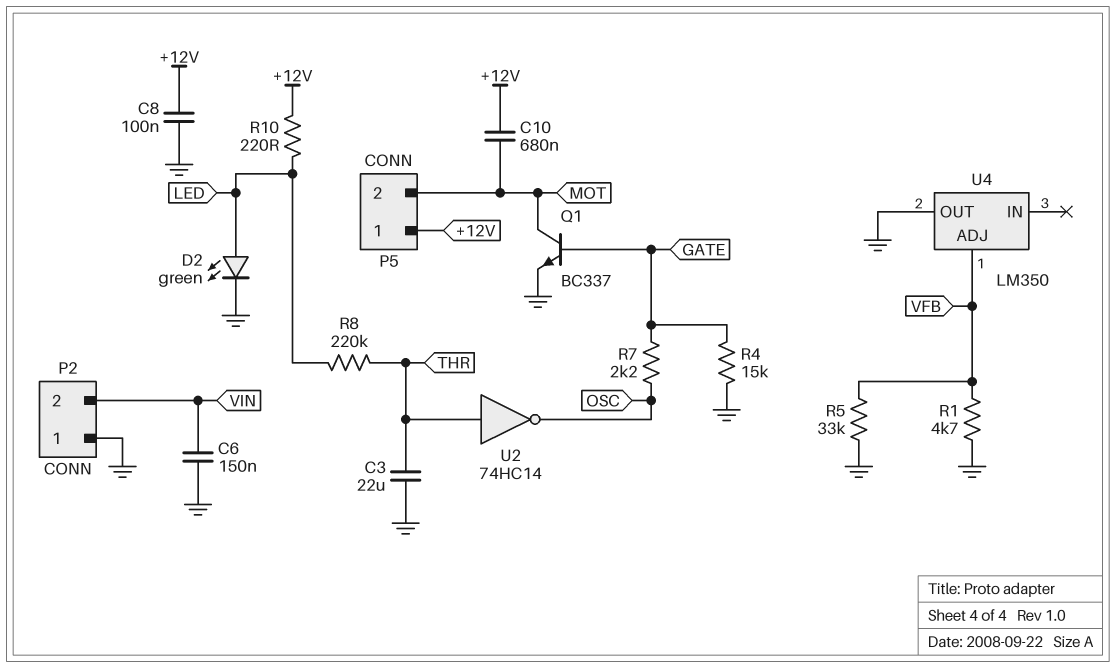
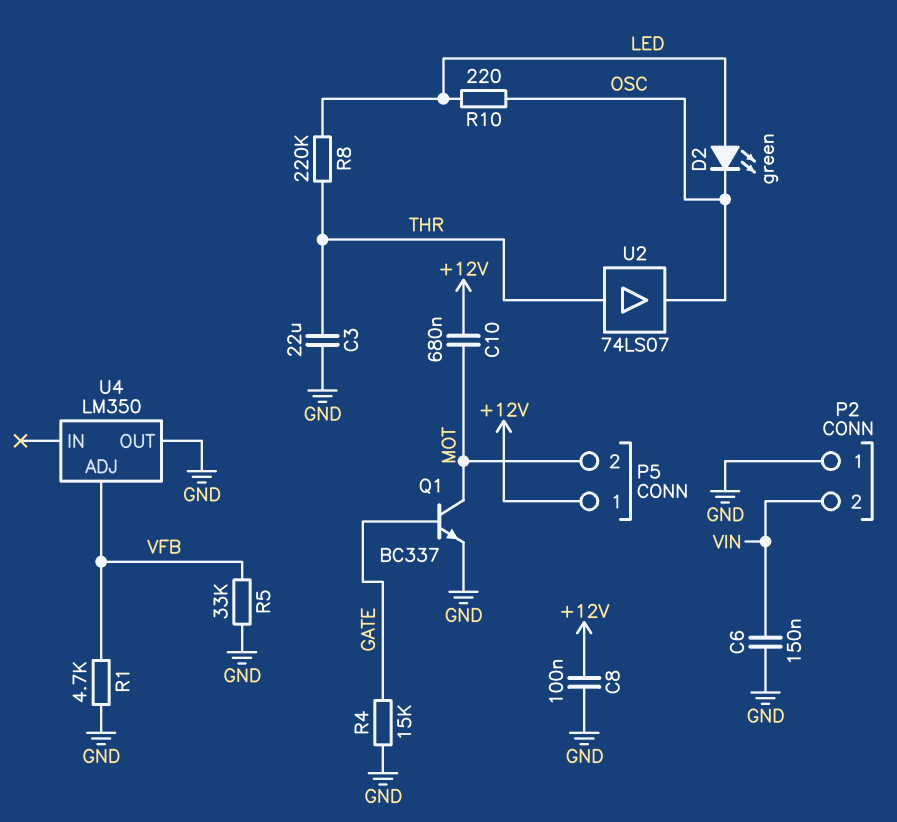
D2: LED green (A LED, K GND) -> LED green (A LED, K OSC)
R7: 2.2k (GATE, OSC) -> none
R10: 220 (+12V, LED) -> 220 (LED, OSC)
U2: NOT 74HC14 (in THR, out OSC) -> buffer 74LS07 (in THR, out OSC)

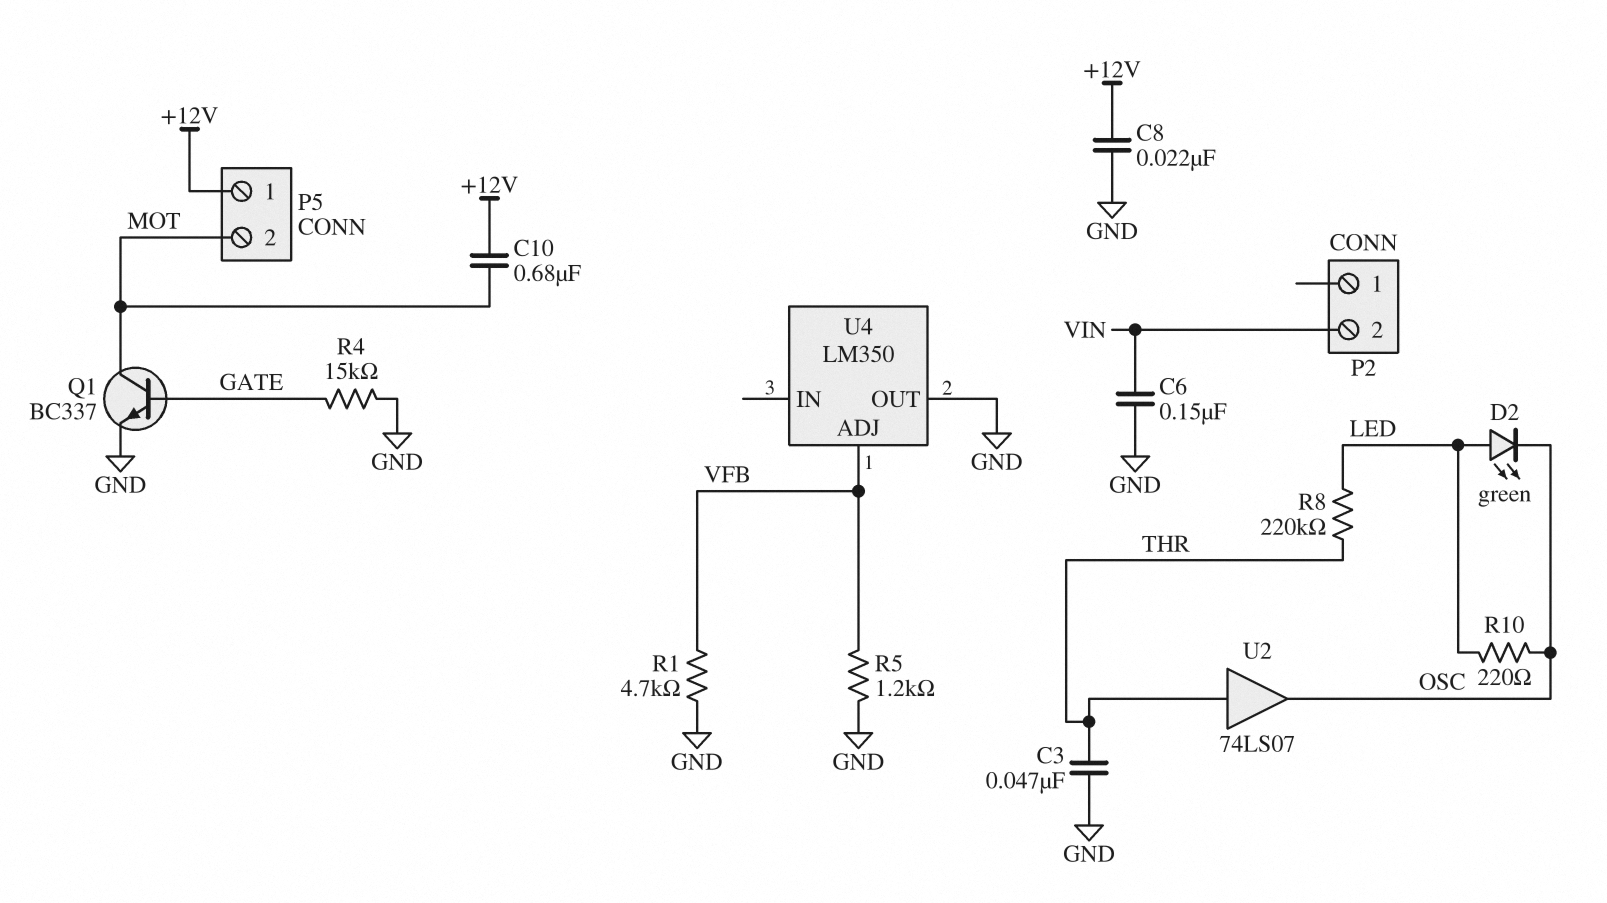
C3: 22uF (GND, THR) -> 47nF (GND, THR)
C8: 100nF (+12V, GND) -> 22nF (+12V, GND)
P2 pin 1: GND -> none
R5: 33k (GND, VFB) -> 1.2k (GND, VFB)

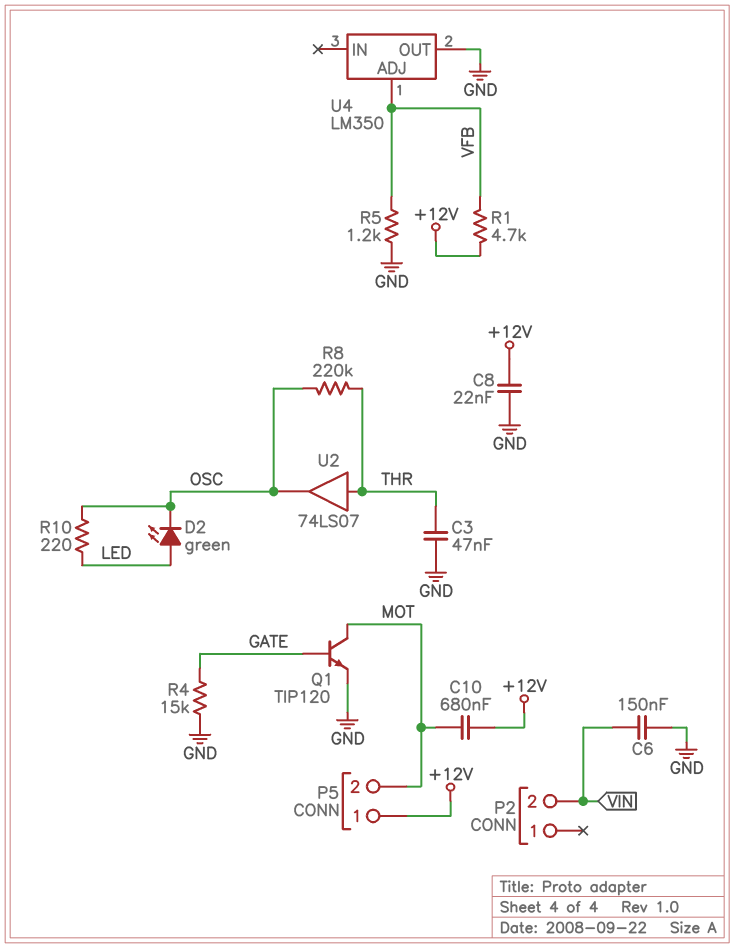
Q1: NPN BC337 (B GATE, C MOT, E GND) -> NPN TIP120 (B GATE, C MOT, E GND)
R1: 4.7k (GND, VFB) -> 4.7k (+12V, VFB)
R8: 220k (LED, THR) -> 220k (OSC, THR)

